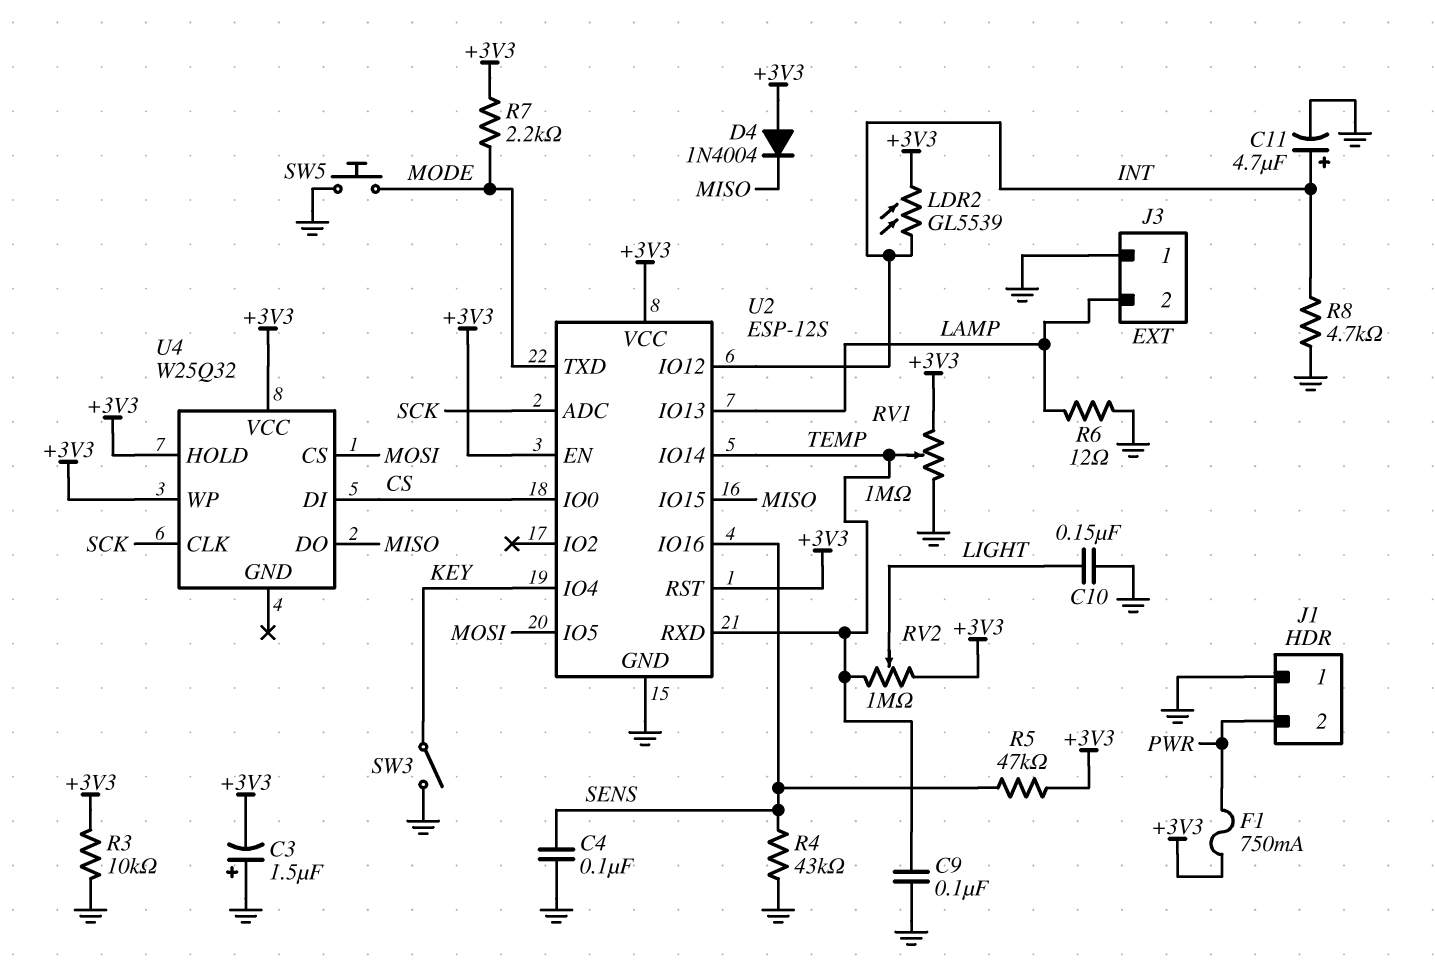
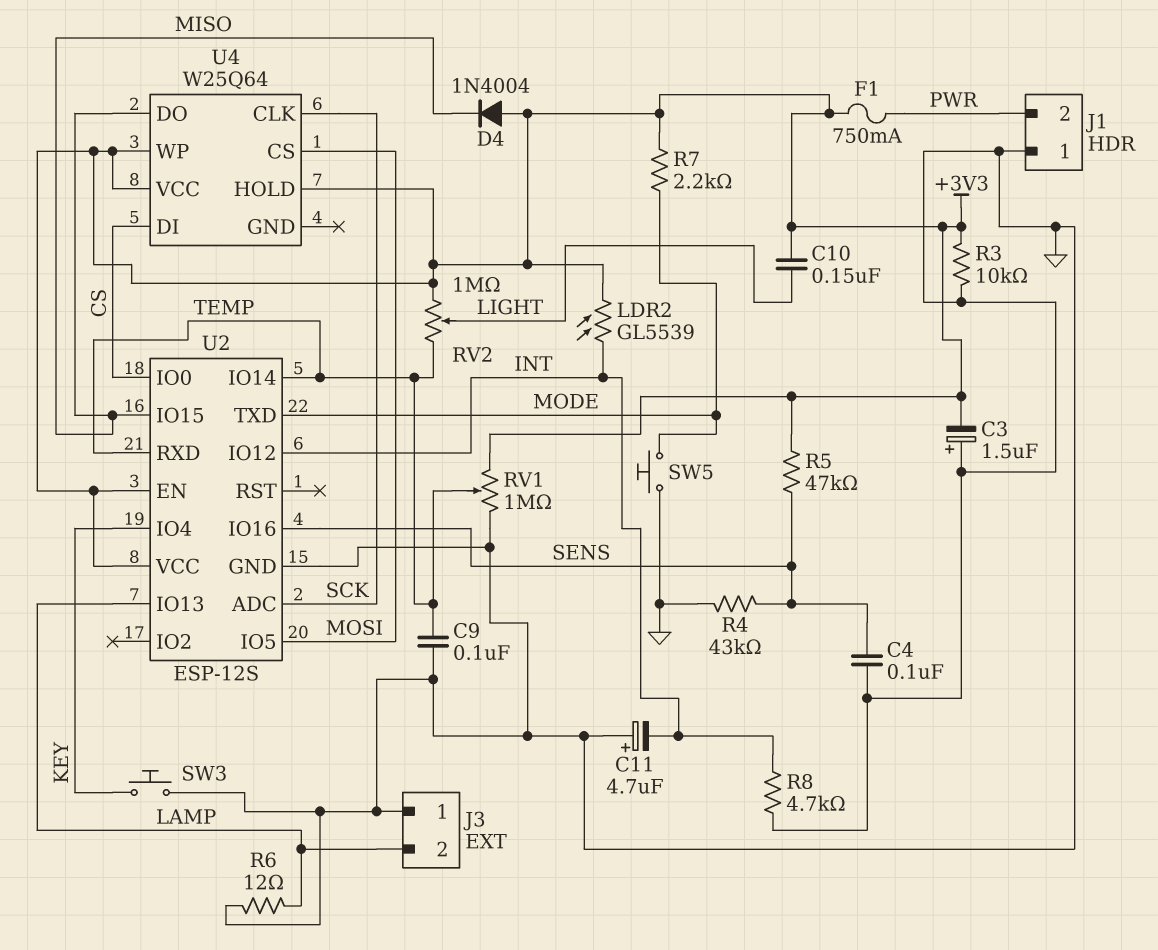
C10: 150nF (GND, LIGHT) -> 150nF (+3V3, LIGHT)
C11: 4.7uF (plus INT, minus GND) -> 4.7uF (plus GND, minus INT)
SW3: switch (GND, KEY) -> button (GND, KEY)
U2 pin RST: +3V3 -> none
U4: W25Q32 -> W25Q64

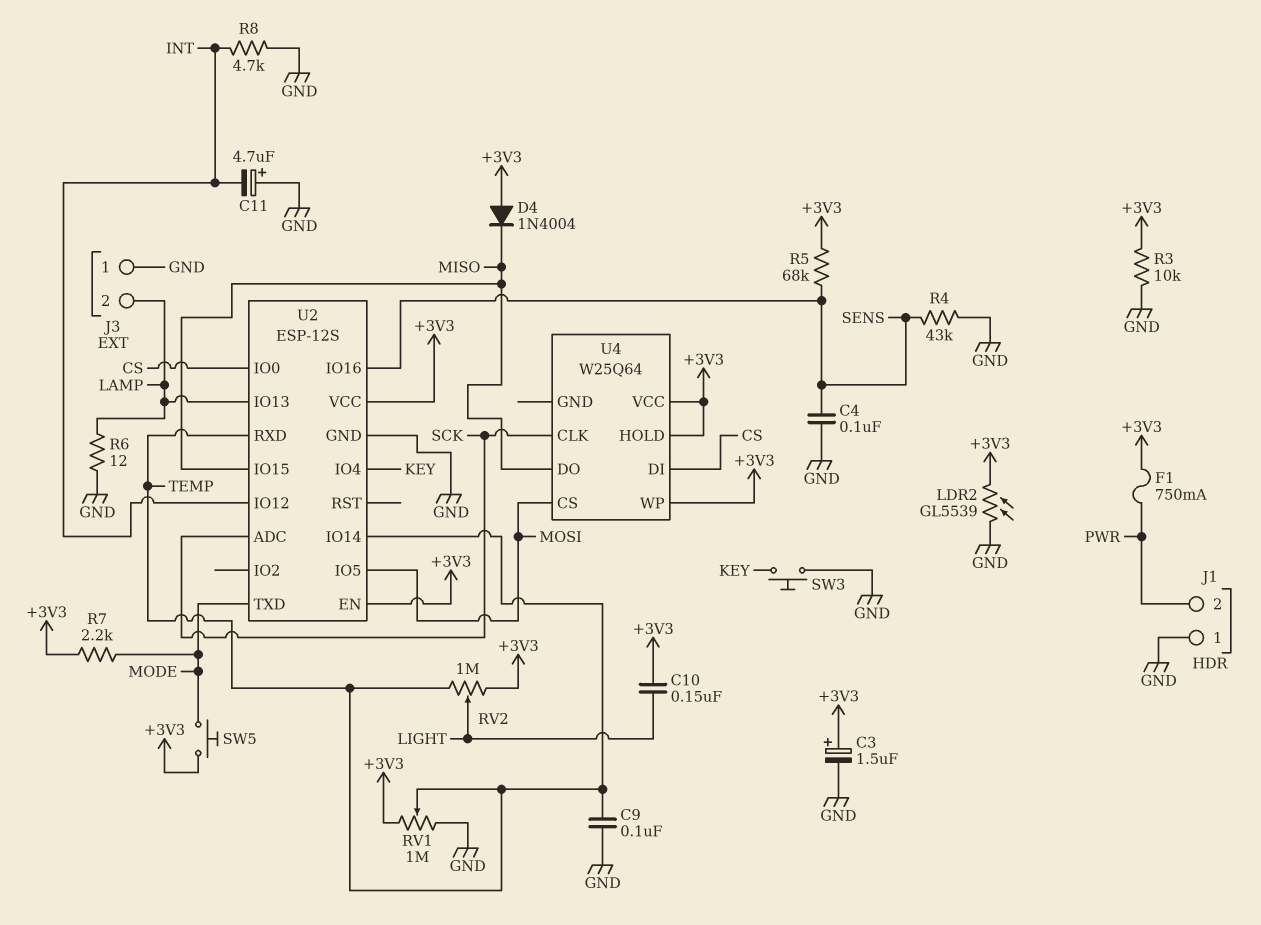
C3: 1.5uF (plus GND, minus +3V3) -> 1.5uF (plus +3V3, minus GND)
LDR2: GL5539 (+3V3, INT) -> GL5539 (+3V3, GND)
R5: 47k (+3V3, SENS) -> 68k (+3V3, SENS)
SW5: button (GND, MODE) -> button (+3V3, MODE)

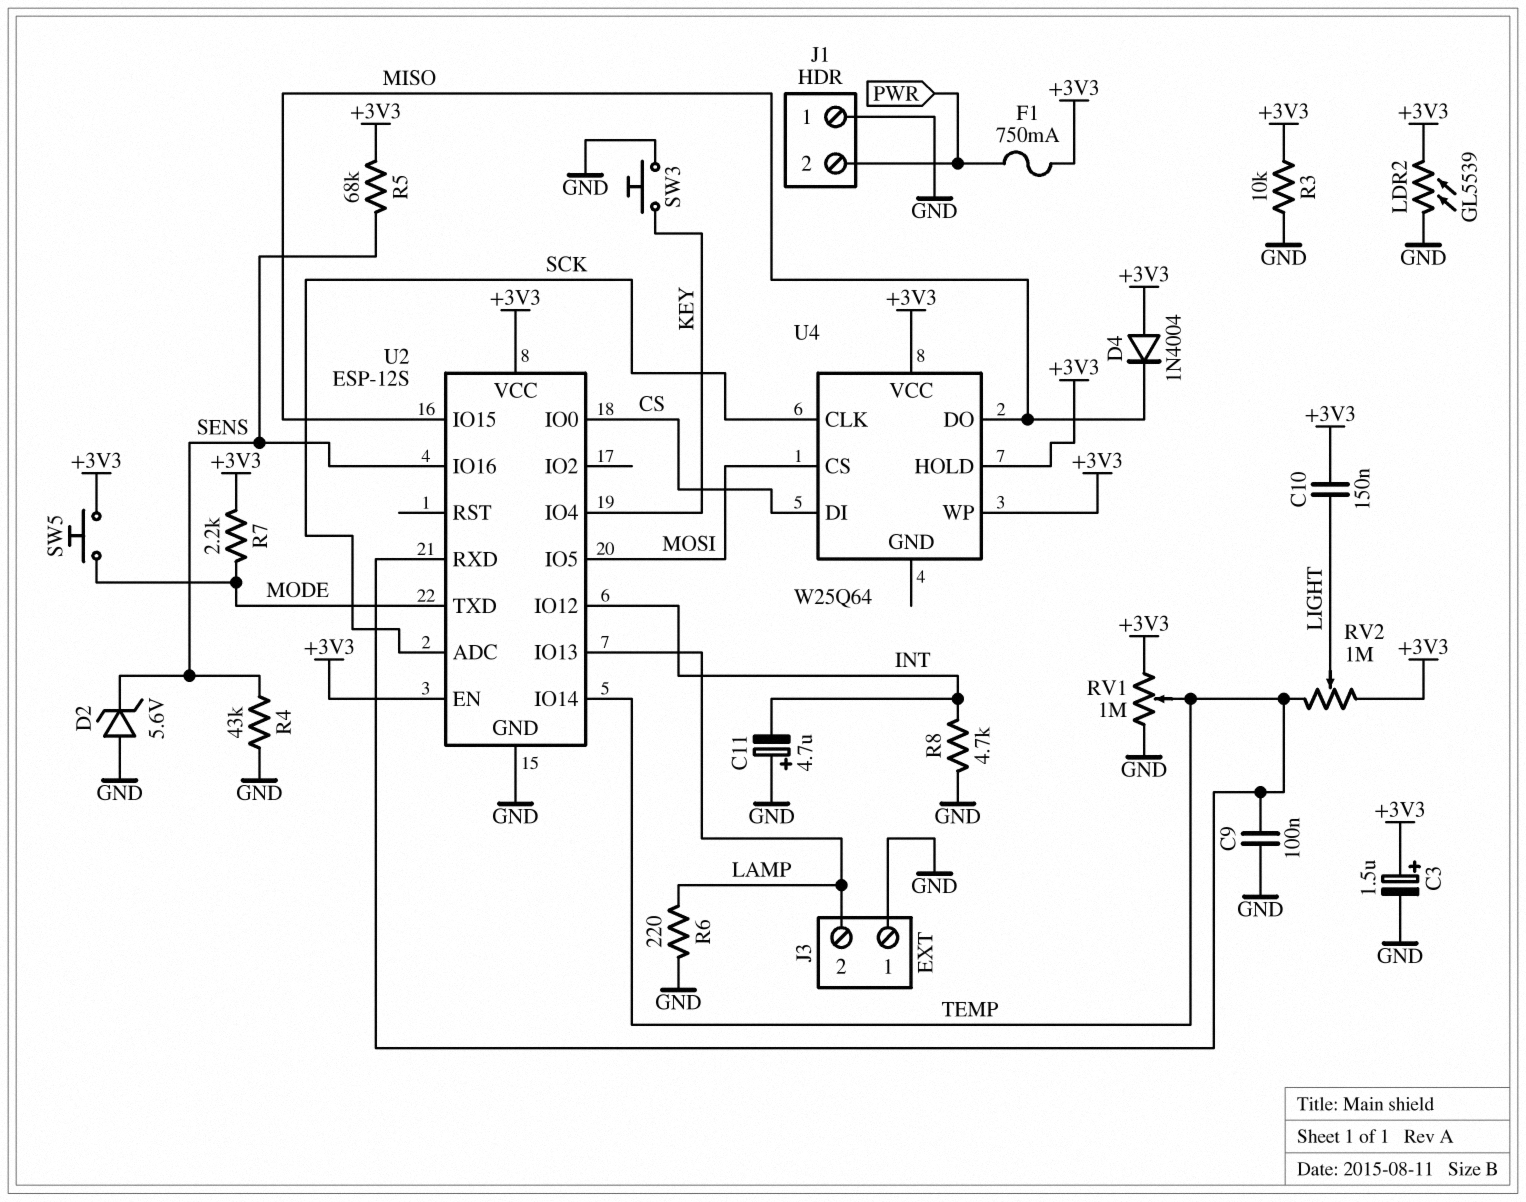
C4: 100nF (GND, SENS) -> none
D2: none -> zener 5.6V (A GND, K SENS)
R6: 12 (GND, LAMP) -> 220 (GND, LAMP)

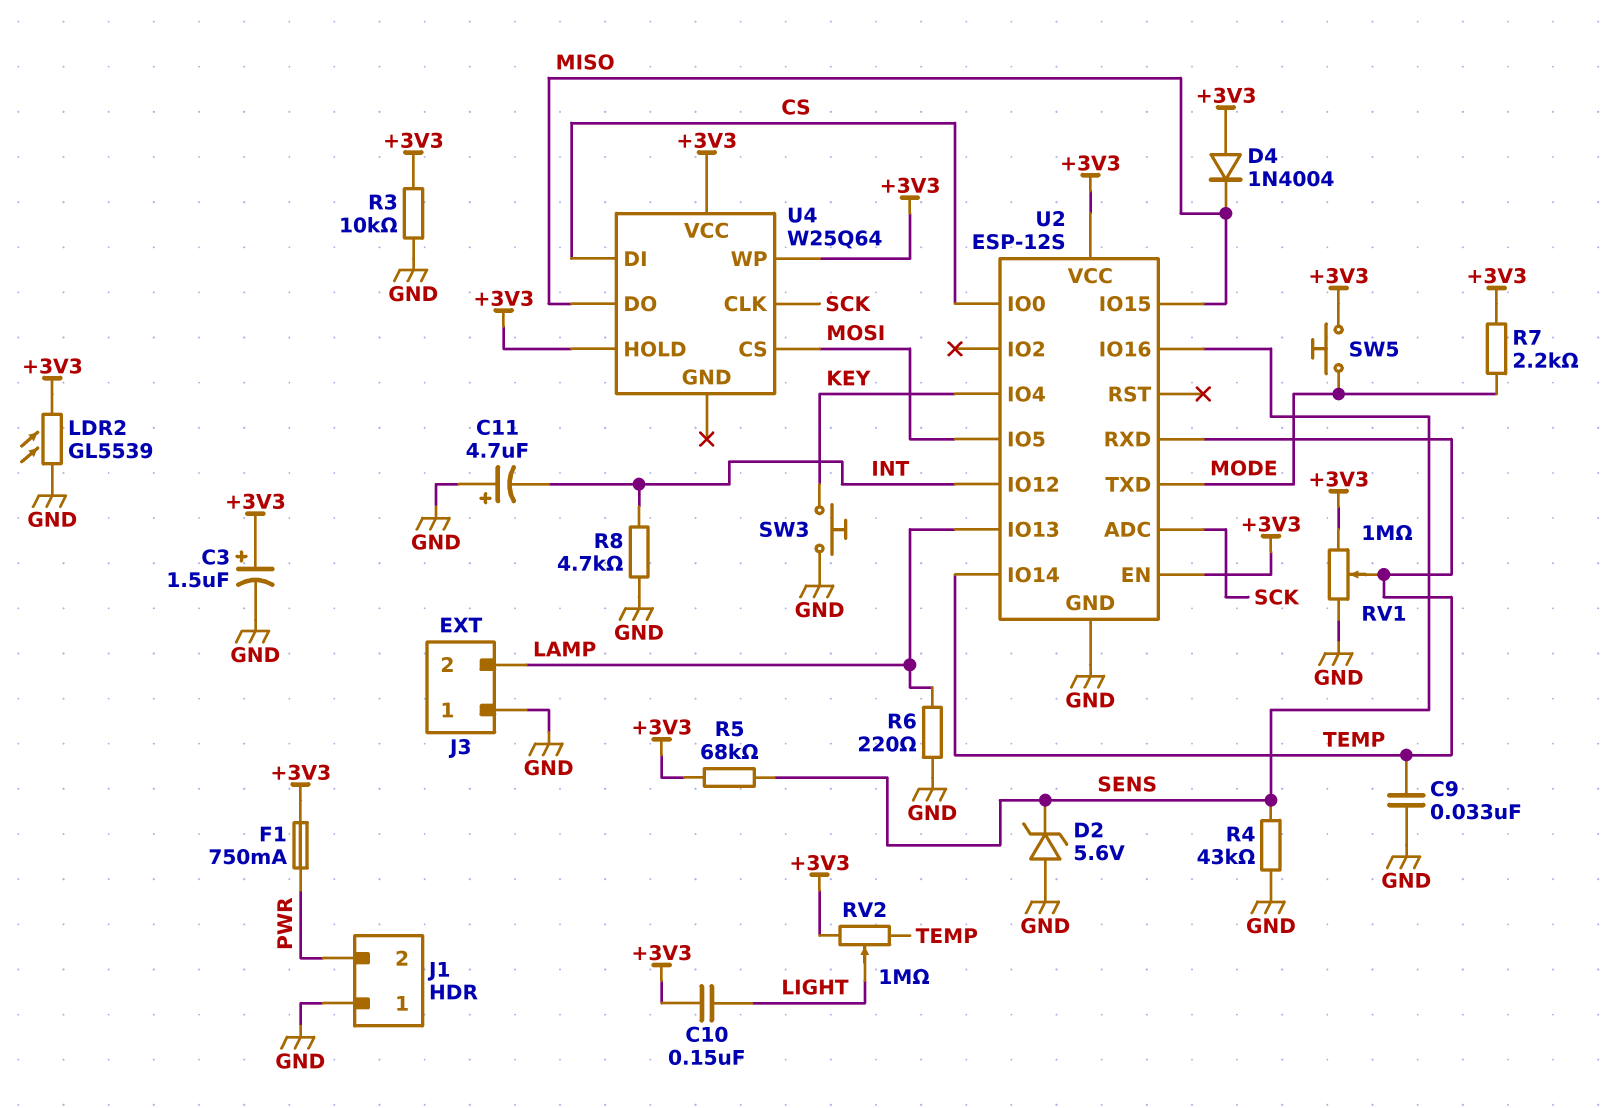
C9: 100nF (GND, TEMP) -> 33nF (GND, TEMP)

